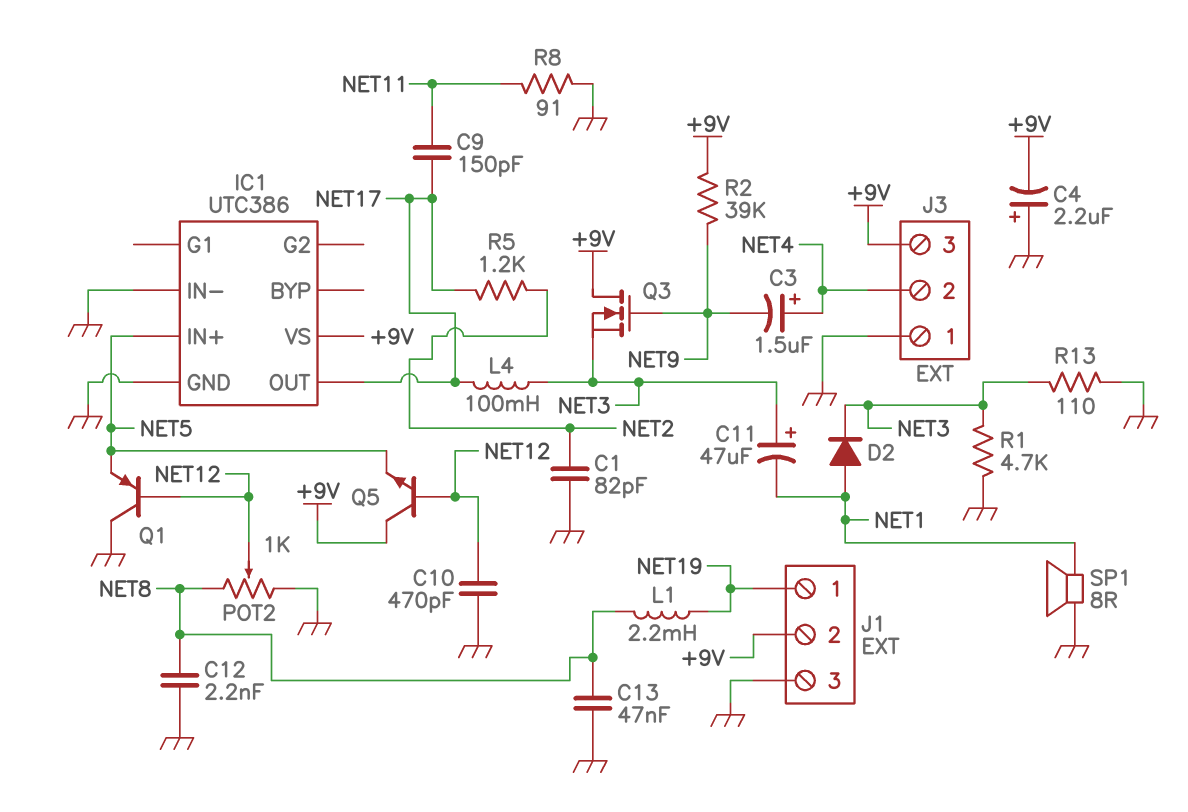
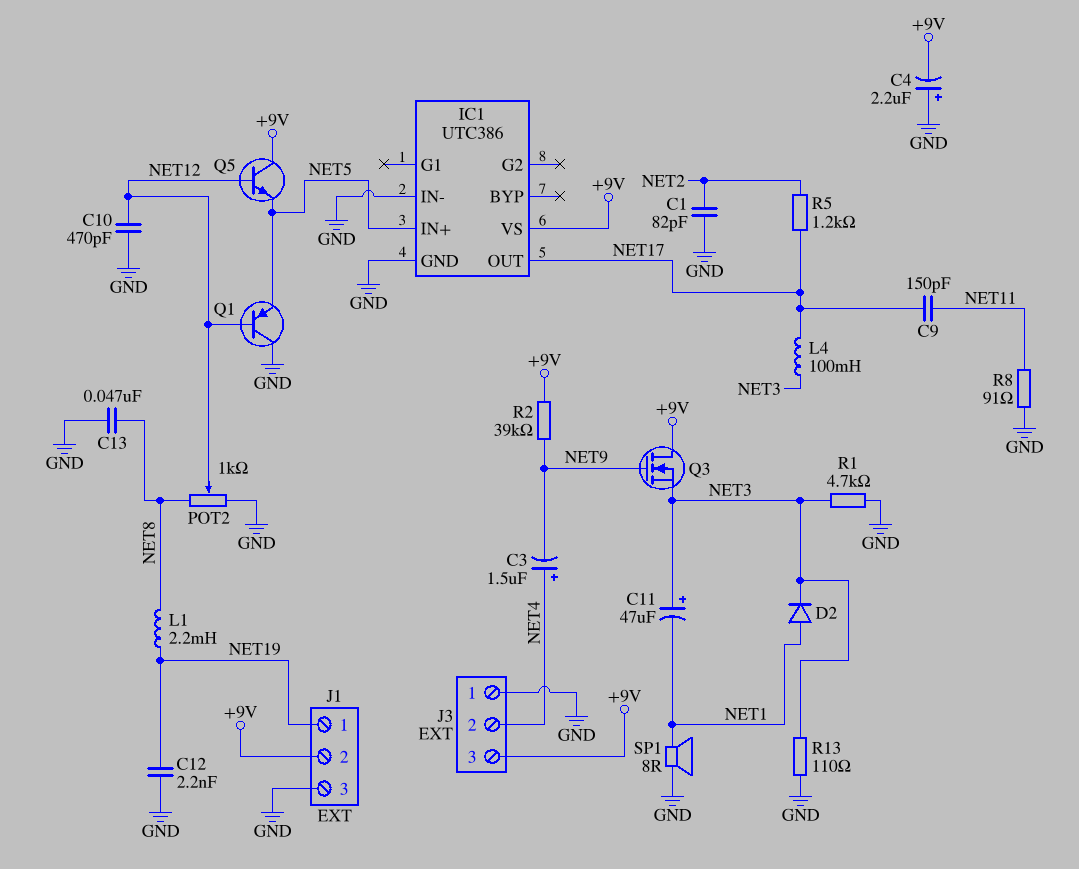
C12: 2.2nF (GND, NET8) -> 2.2nF (GND, NET19)

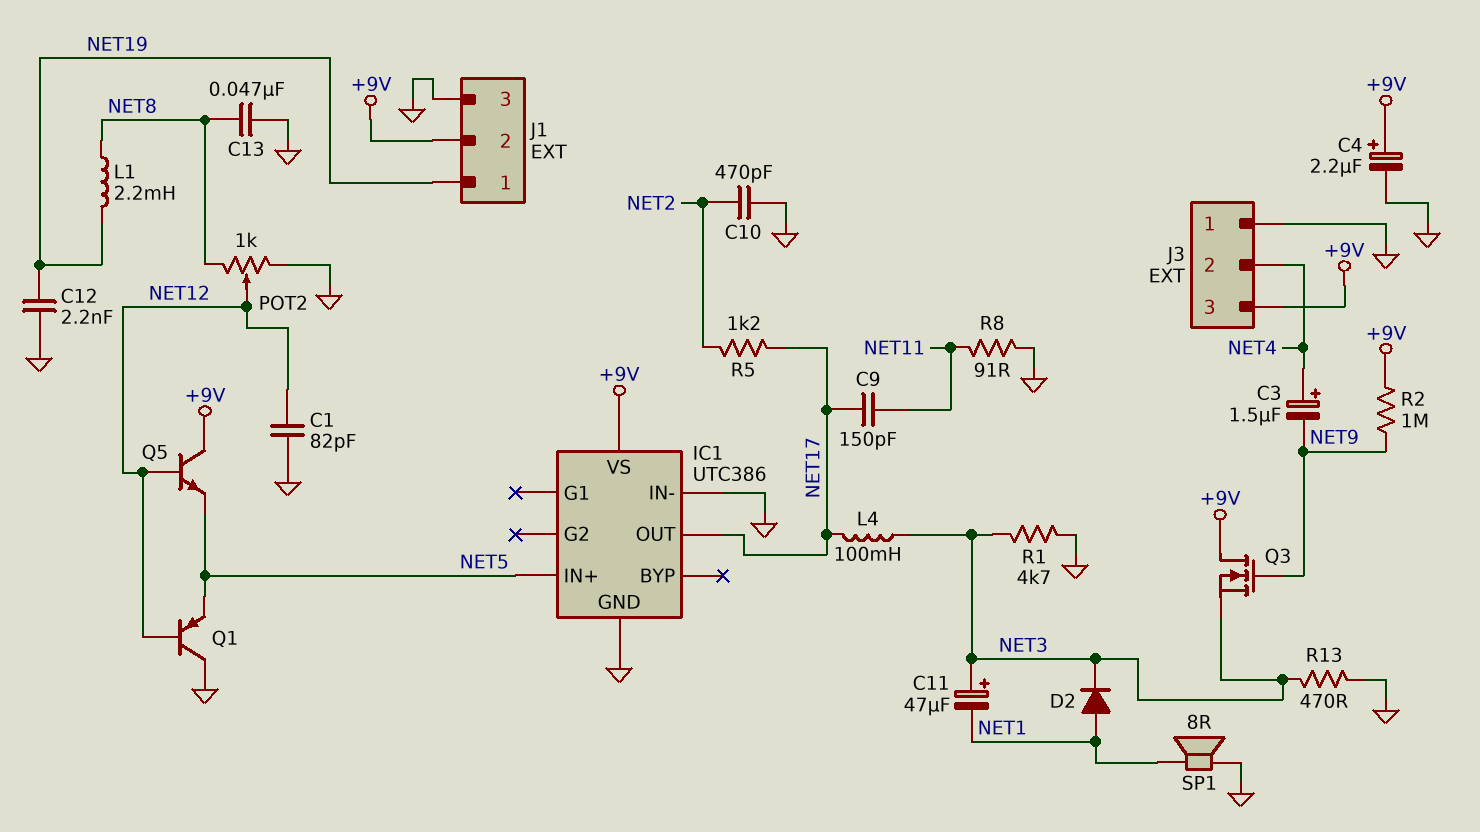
C1: 82pF (GND, NET2) -> 82pF (GND, NET12)
C4: 2.2uF (plus GND, minus +9V) -> 2.2uF (plus +9V, minus GND)
C10: 470pF (GND, NET12) -> 470pF (GND, NET2)
R2: 39k (+9V, NET9) -> 1M (+9V, NET9)
R13: 110 (GND, NET3) -> 470 (GND, NET3)

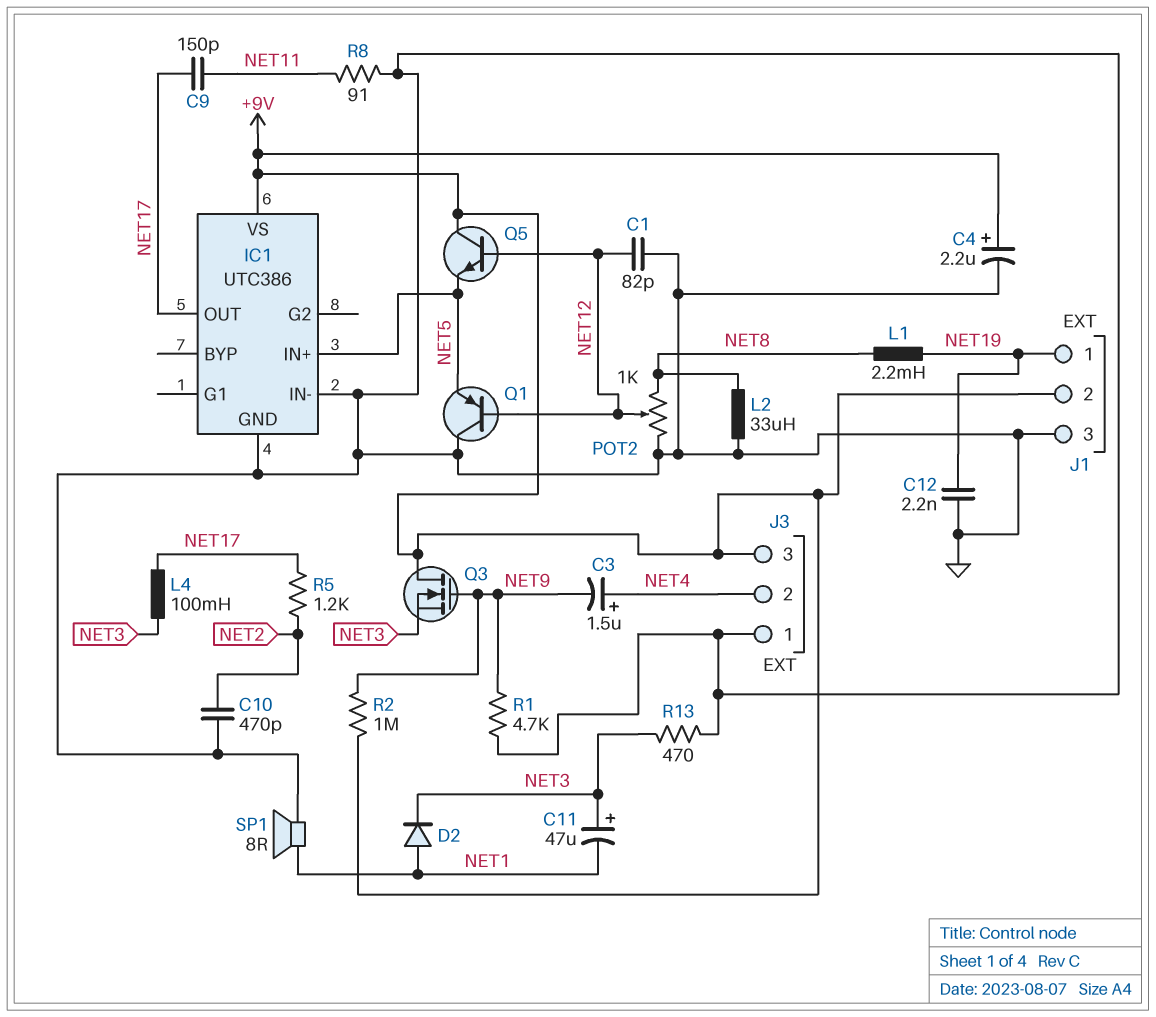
C13: 47nF (GND, NET8) -> none
L2: none -> 33uH (GND, NET8)
R1: 4.7k (GND, NET3) -> 4.7k (GND, NET9)

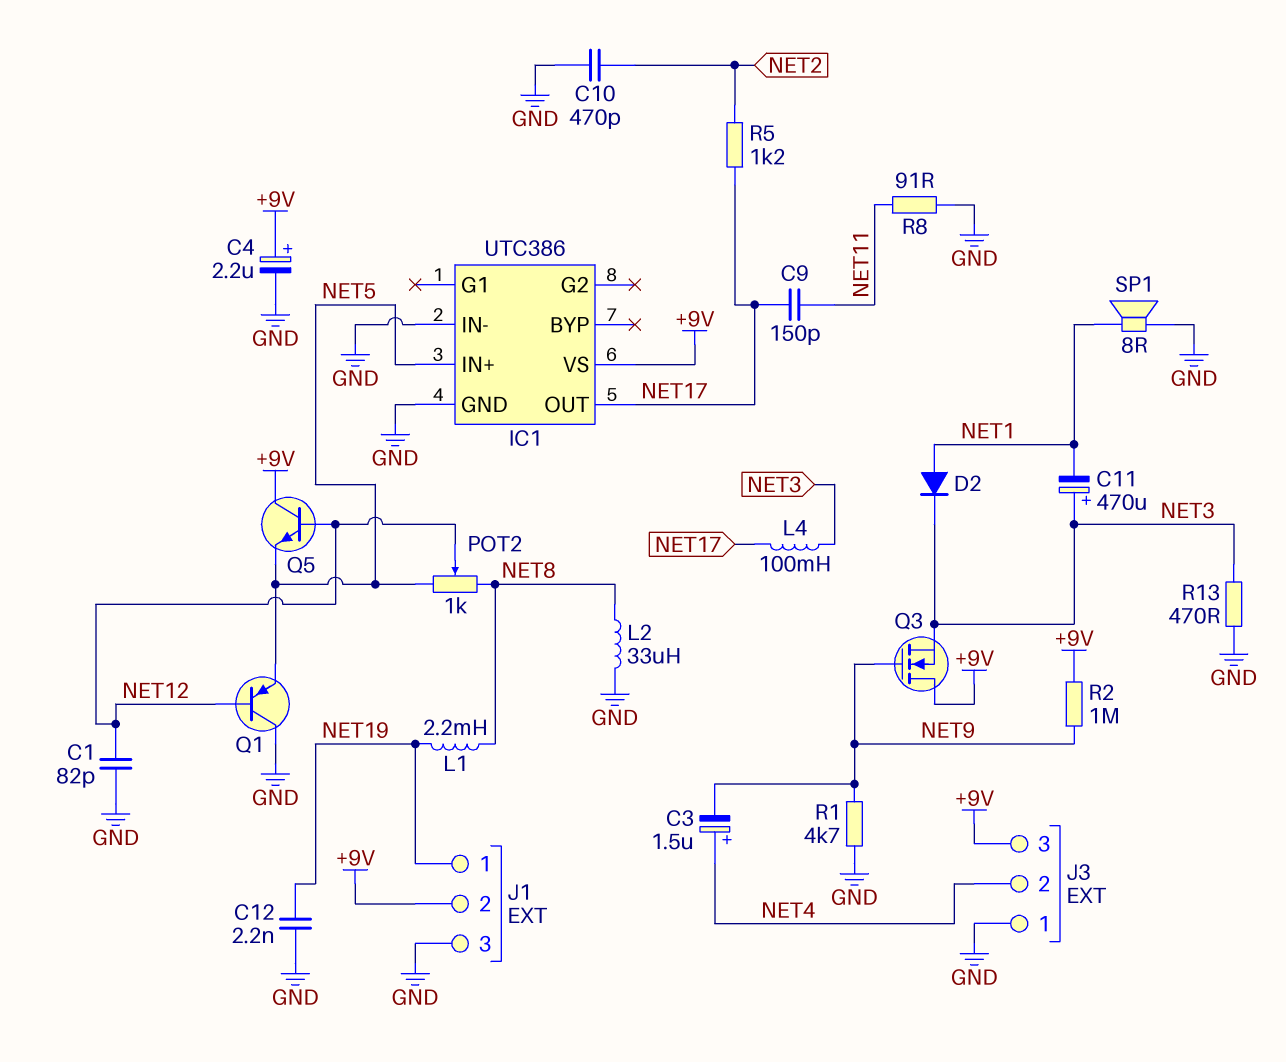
C11: 47uF (plus NET3, minus NET1) -> 470uF (plus NET3, minus NET1)
POT2: 1k (GND, NET8, wiper NET12) -> 1k (NET5, NET8, wiper NET12)

